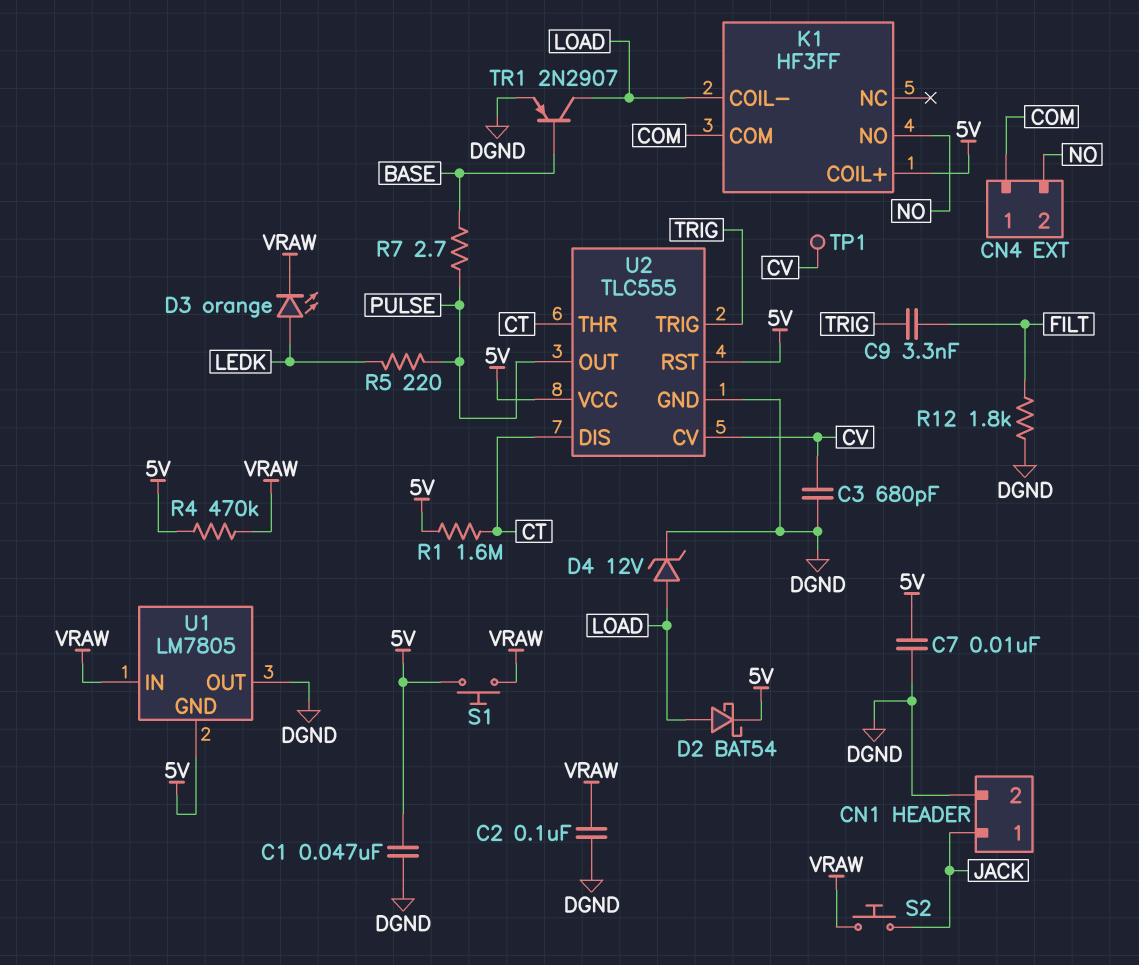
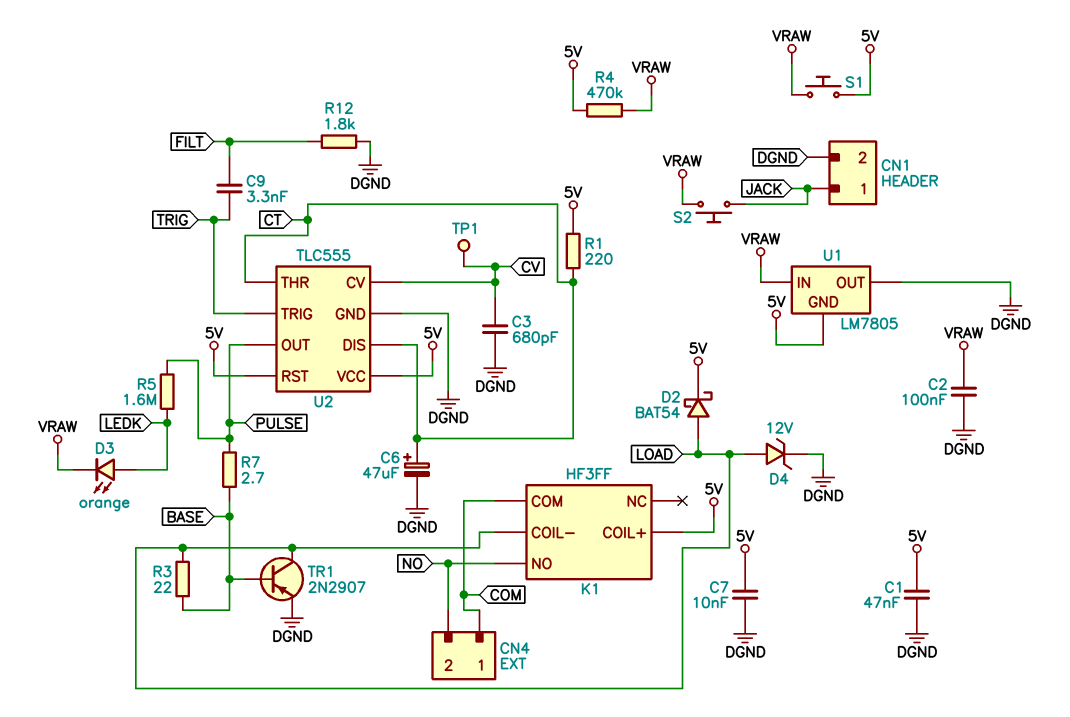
C6: none -> 47uF (plus CT, minus DGND)
R1: 1.6M (5V, CT) -> 220 (5V, CT)
R3: none -> 22 (BASE, LOAD)
R5: 220 (LEDK, PULSE) -> 1.6M (LEDK, PULSE)

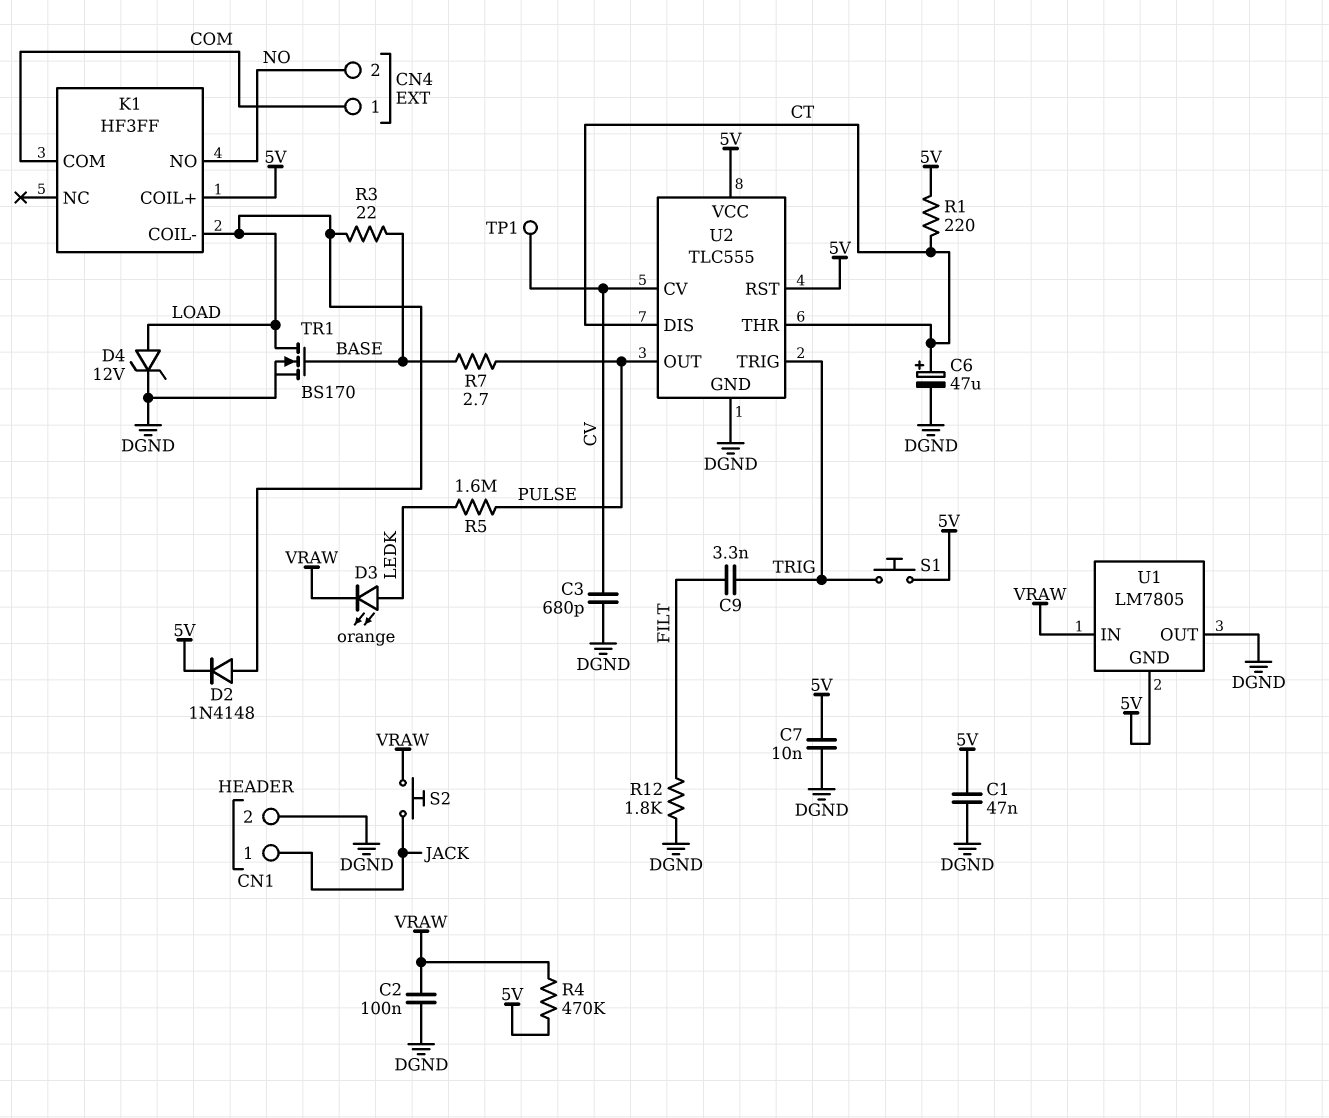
D2: schottky BAT54 (A LOAD, K 5V) -> diode 1N4148 (A LOAD, K 5V)
S1: button (5V, VRAW) -> button (5V, TRIG)
TR1: PNP 2N2907 (B BASE, C LOAD, E DGND) -> NMOS BS170 (G BASE, D LOAD, S DGND)

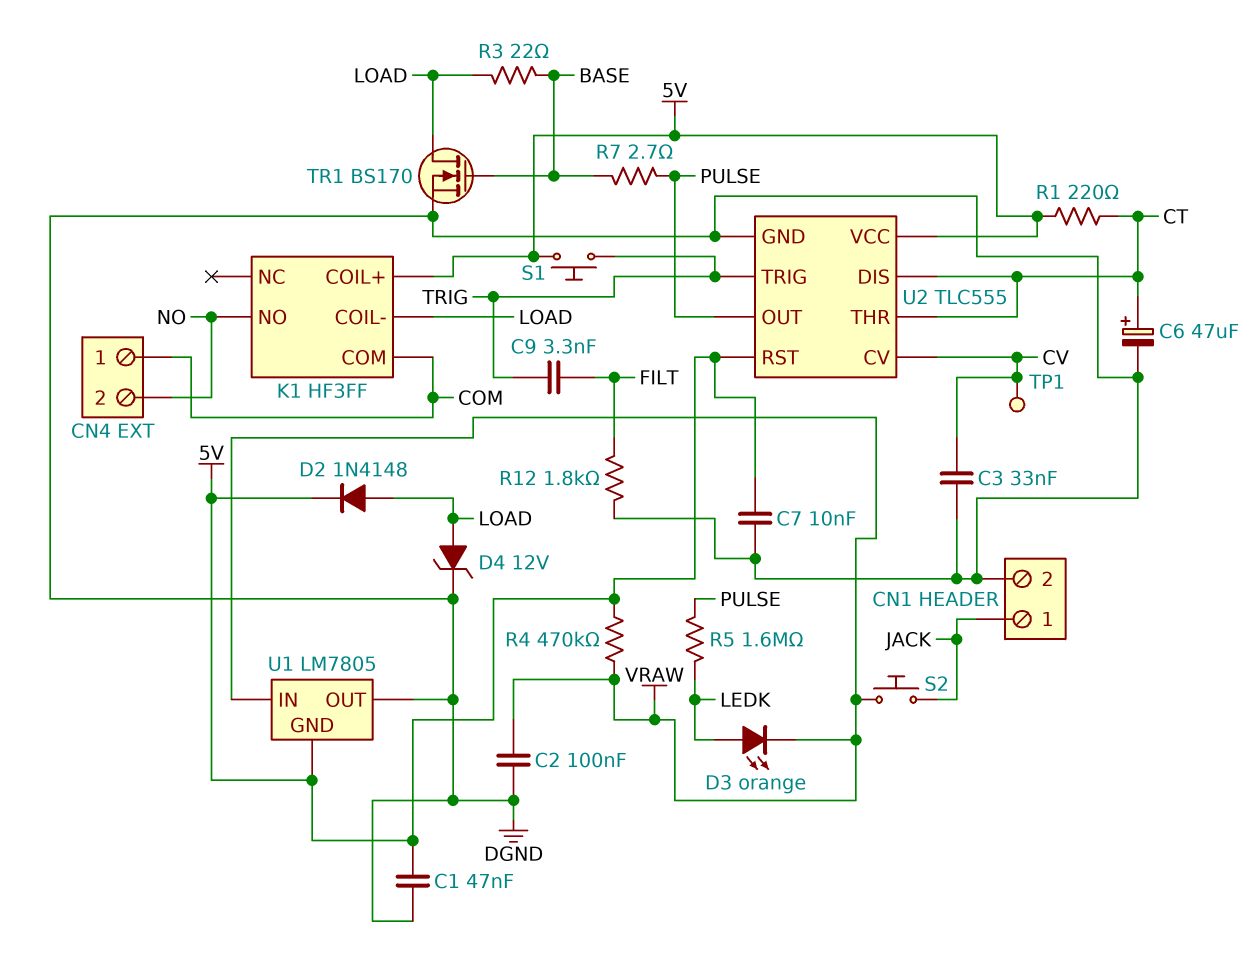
C3: 680pF (CV, DGND) -> 33nF (CV, DGND)

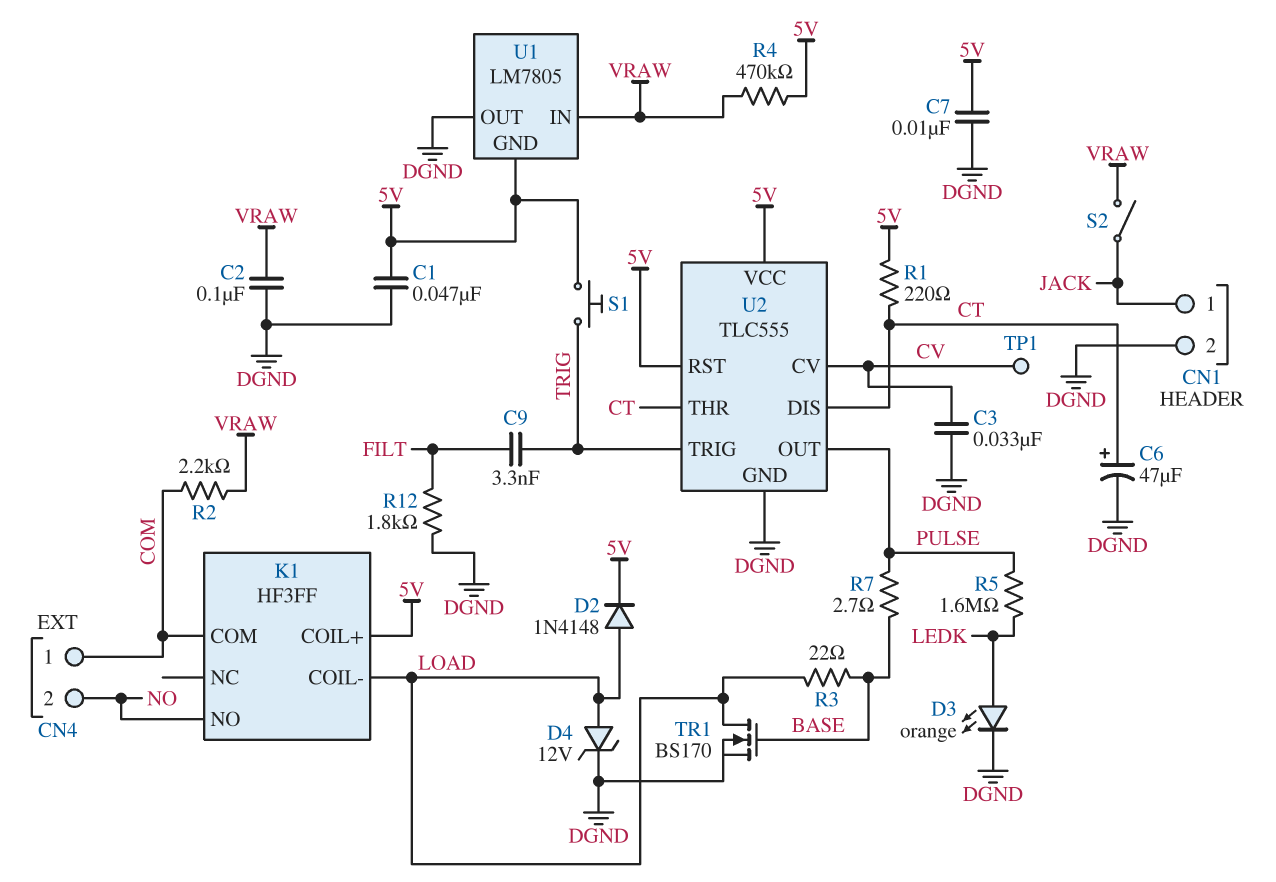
D3: LED orange (A LEDK, K VRAW) -> LED orange (A LEDK, K DGND)
R2: none -> 2.2k (COM, VRAW)
S2: button (JACK, VRAW) -> switch (JACK, VRAW)

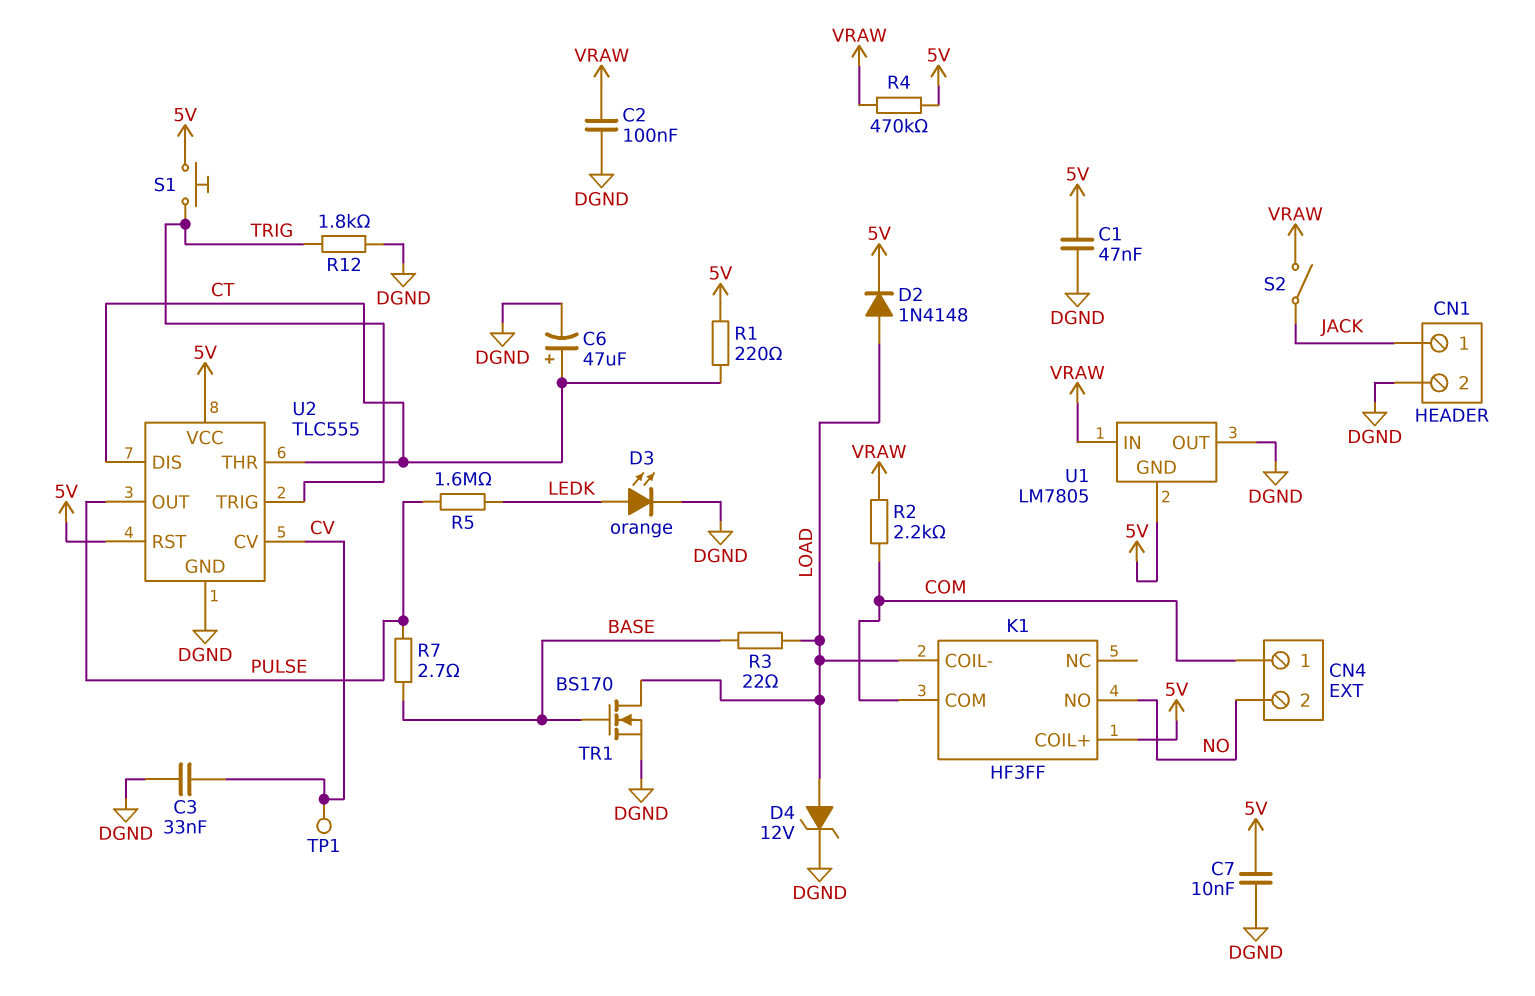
C9: 3.3nF (FILT, TRIG) -> none
R12: 1.8k (DGND, FILT) -> 1.8k (DGND, TRIG)

